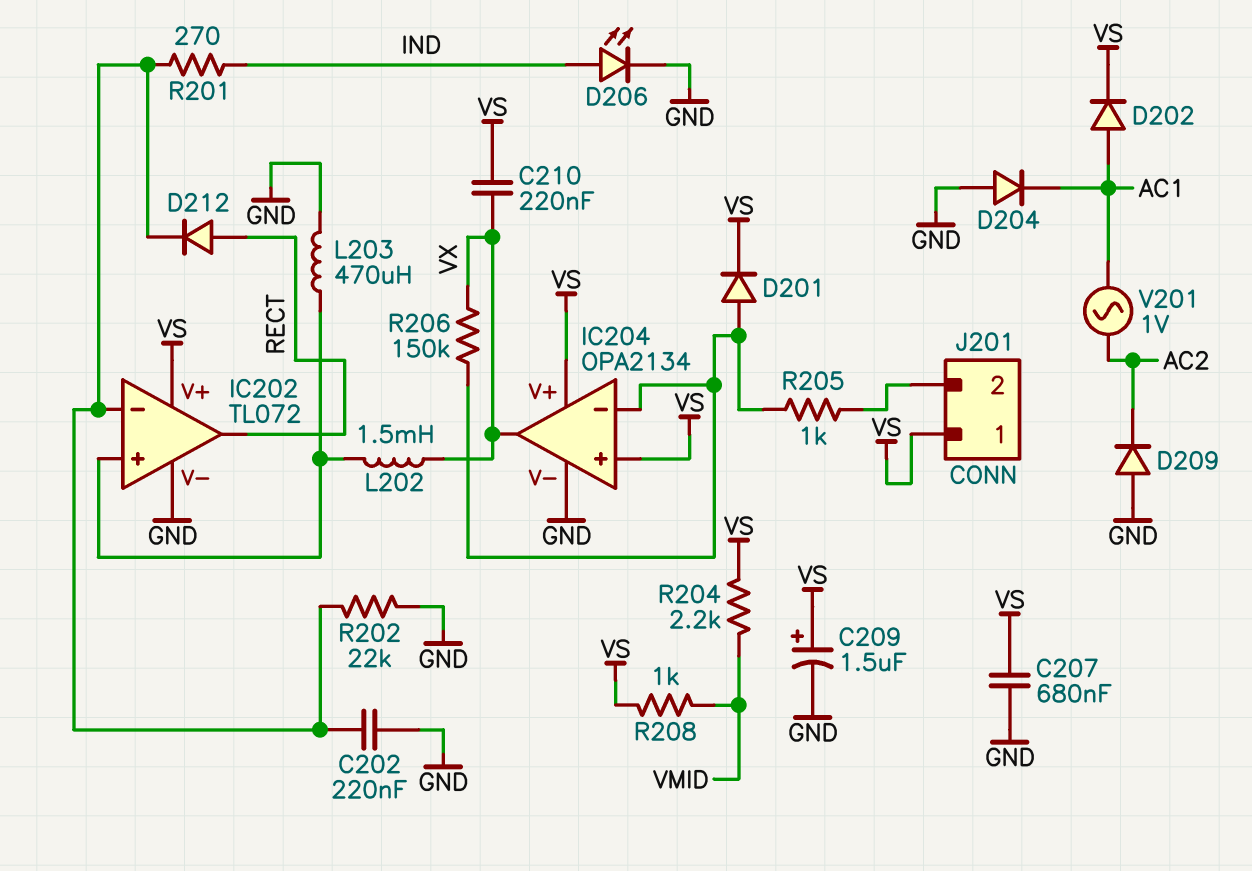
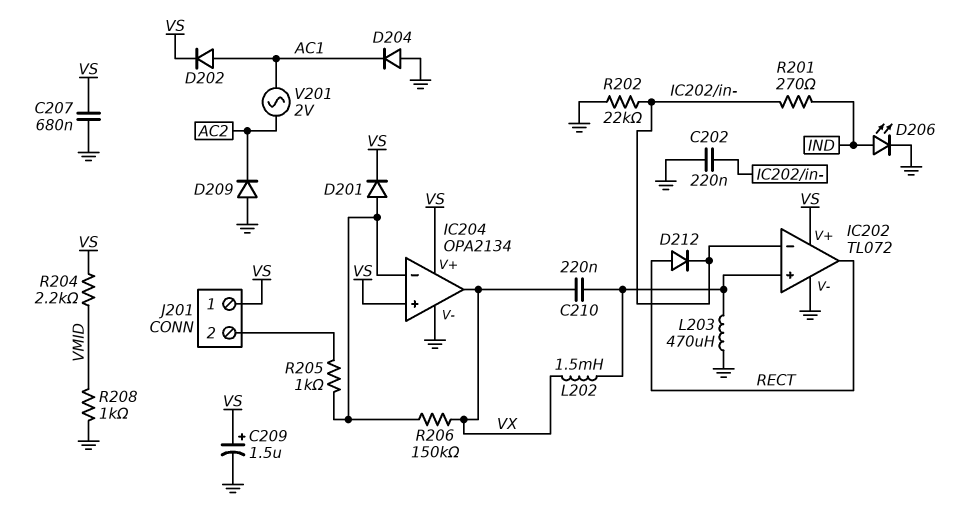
C210: 220nF (VS, VX) -> 220nF (IC202/in+, VX)
R208: 1k (VMID, VS) -> 1k (GND, VMID)
V201: AC 1V (AC1, AC2) -> AC 2V (AC1, AC2)

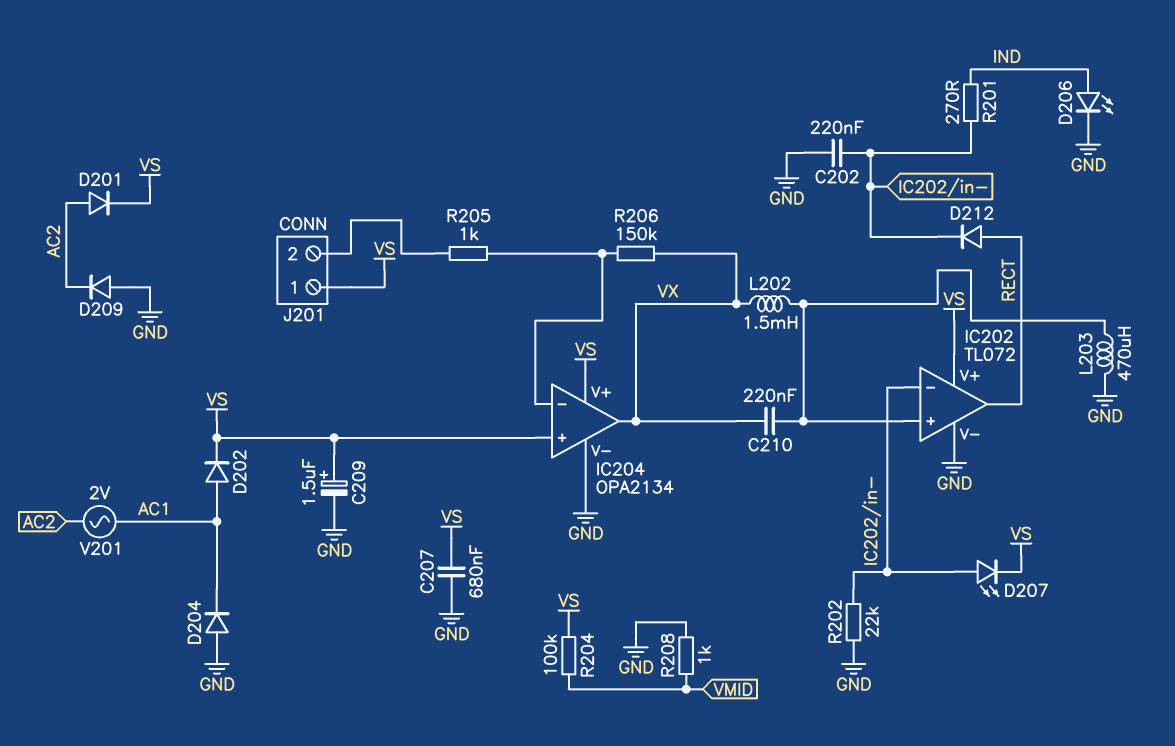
D201: diode (A IC204/in-, K VS) -> diode (A AC2, K VS)
D207: none -> LED (A IC202/in-, K VS)
R204: 2.2k (VMID, VS) -> 100k (VMID, VS)

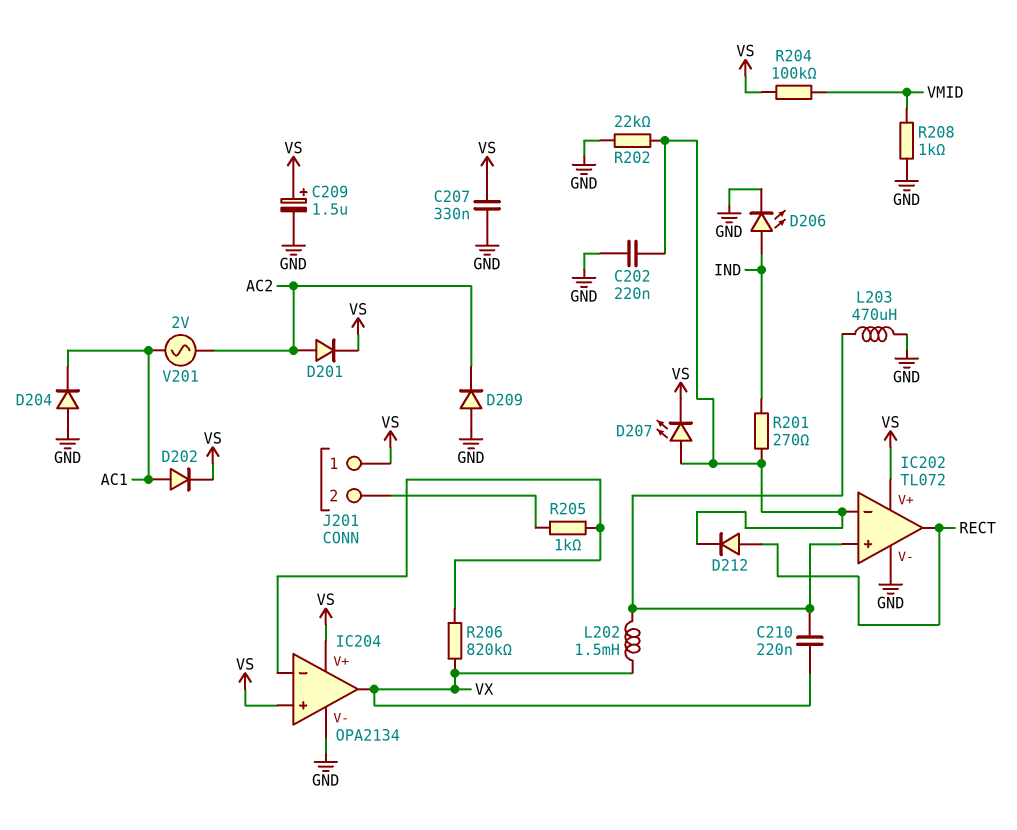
C207: 680nF (GND, VS) -> 330nF (GND, VS)
R206: 150k (IC204/in-, VX) -> 820k (IC204/in-, VX)

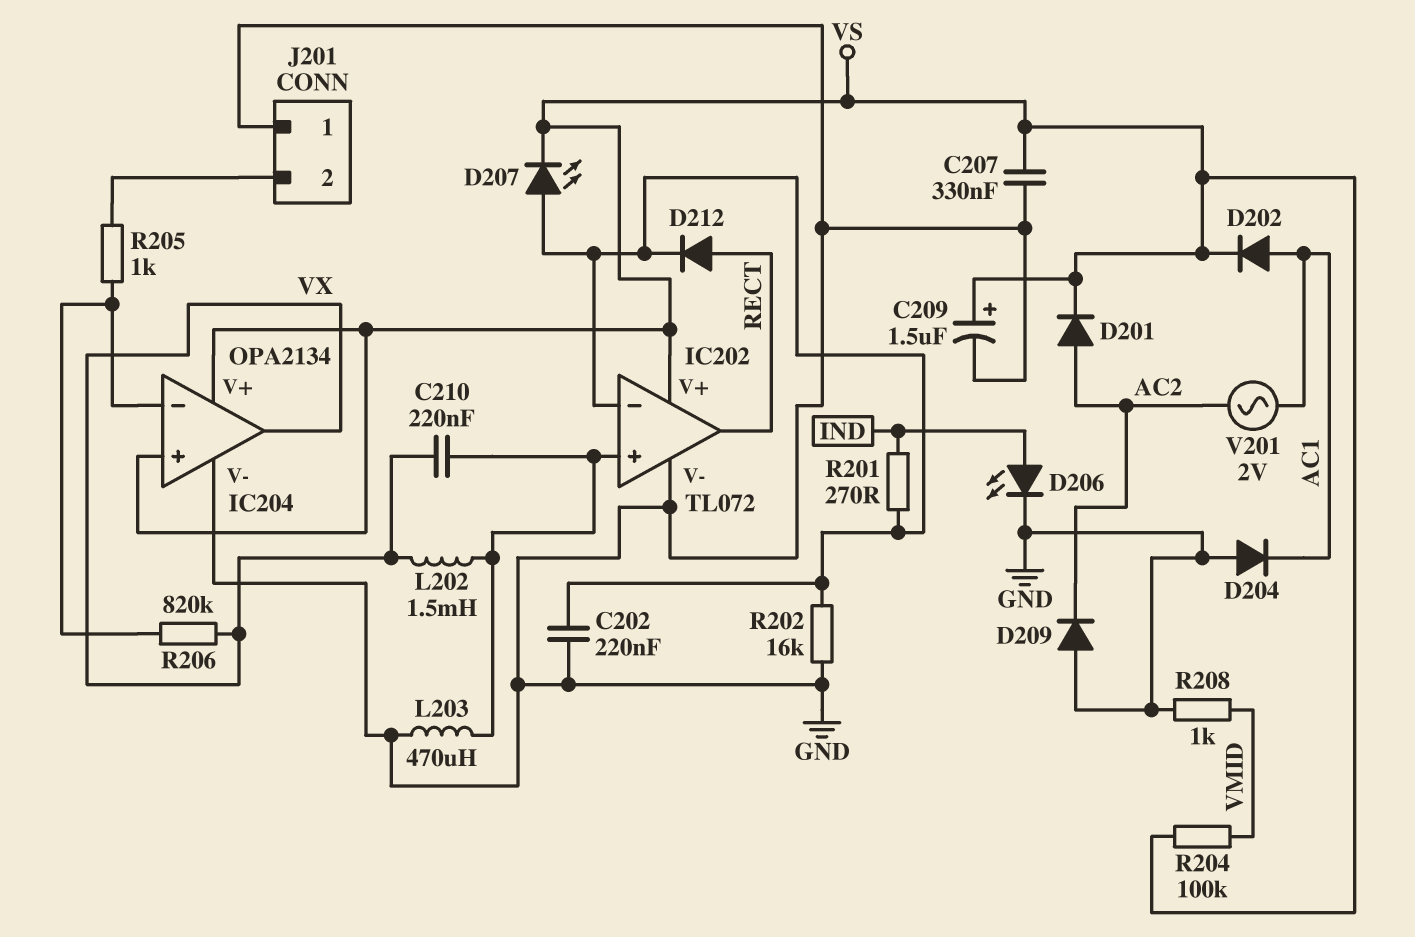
J201 pin 1: VS -> GND
R202: 22k (GND, IC202/in-) -> 16k (GND, IC202/in-)

